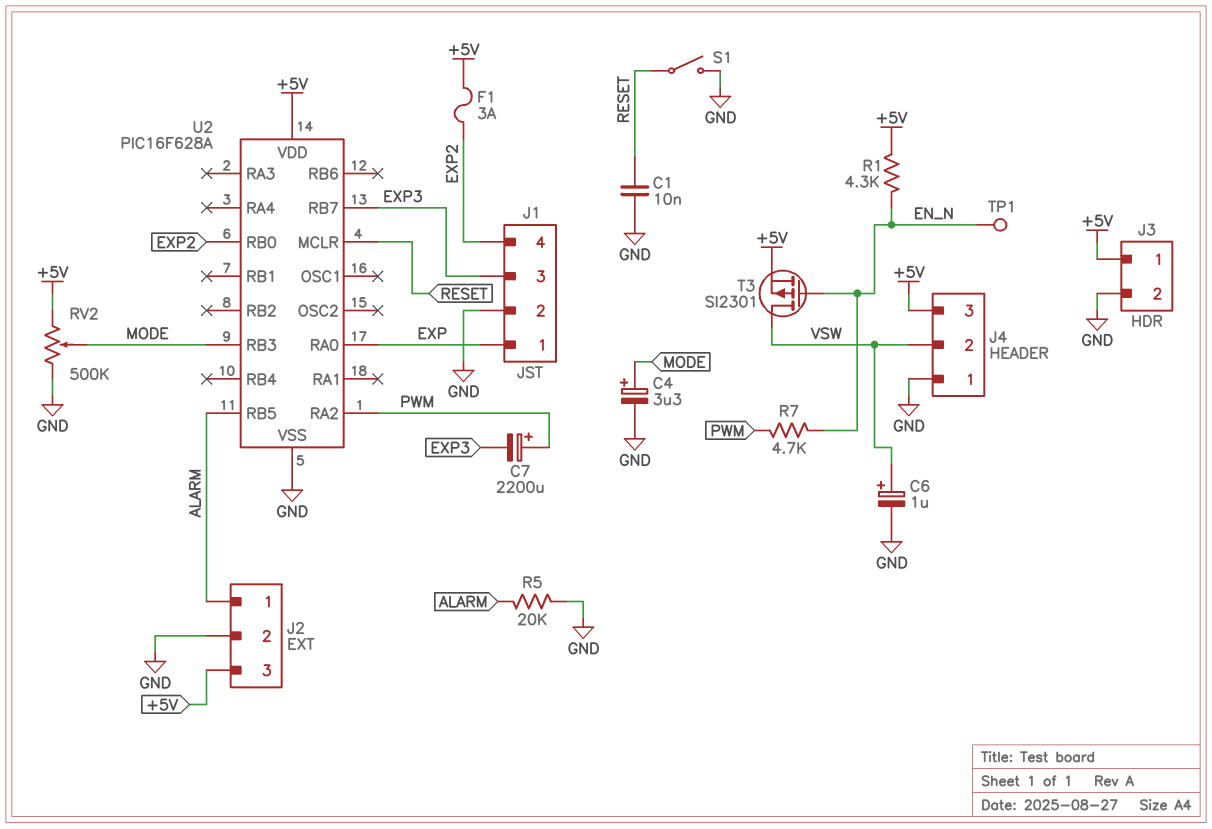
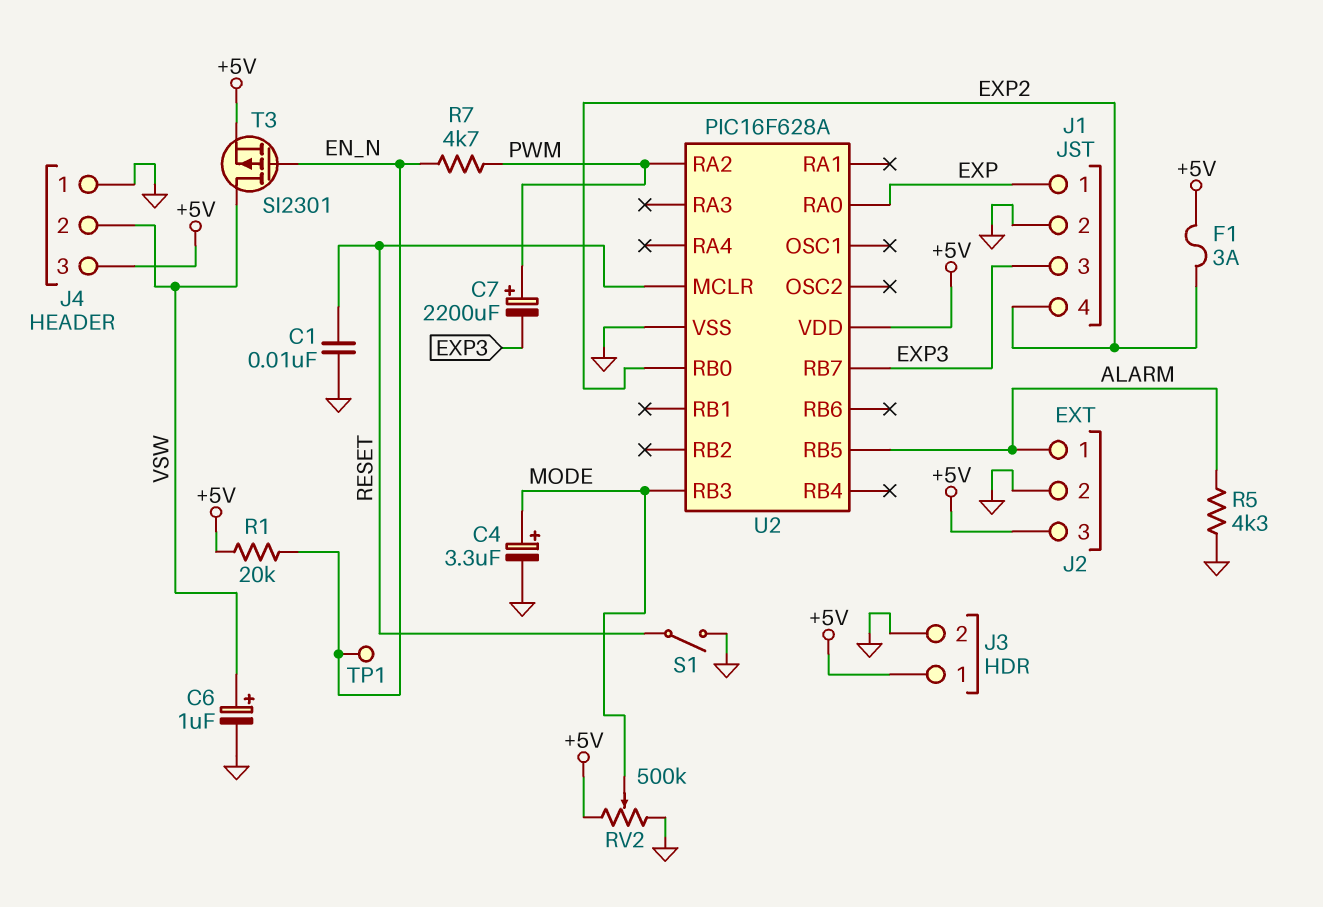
R1: 4.3k (+5V, EN_N) -> 20k (+5V, EN_N)
R5: 20k (ALARM, GND) -> 4.3k (ALARM, GND)

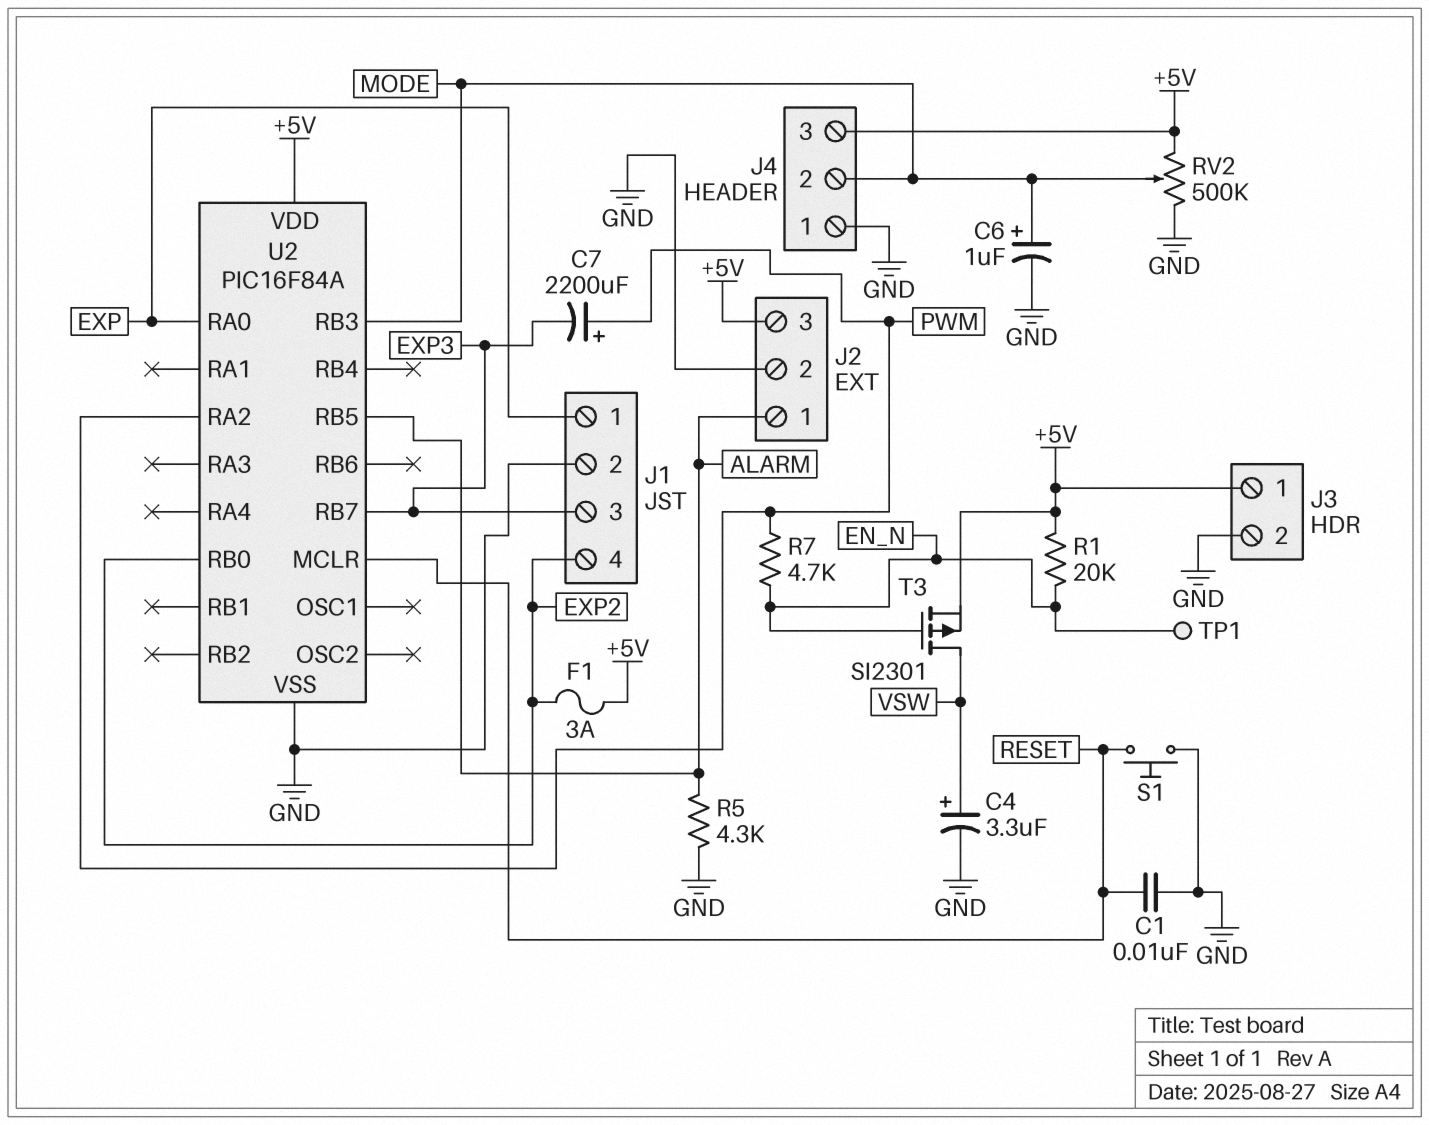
C4: 3.3uF (plus MODE, minus GND) -> 3.3uF (plus VSW, minus GND)
C6: 1uF (plus VSW, minus GND) -> 1uF (plus MODE, minus GND)
J4 pin 2: VSW -> MODE
S1: switch (GND, RESET) -> button (GND, RESET)
U2: PIC16F628A -> PIC16F84A

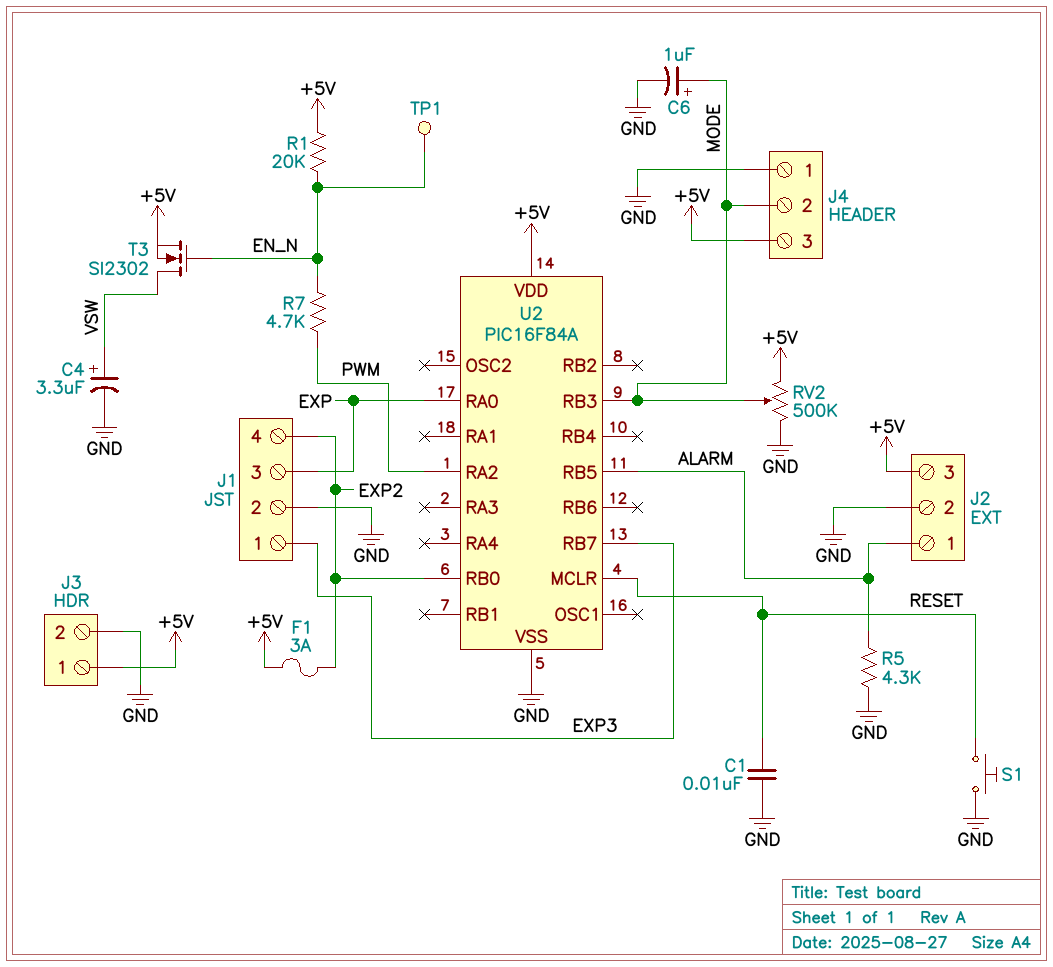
C7: 2200uF (plus PWM, minus EXP3) -> none
J1 pin 1: EXP -> EXP3
J1 pin 3: EXP3 -> EXP
T3: PMOS SI2301 (G EN_N, D VSW, S +5V) -> NMOS SI2302 (G EN_N, D VSW, S +5V)

